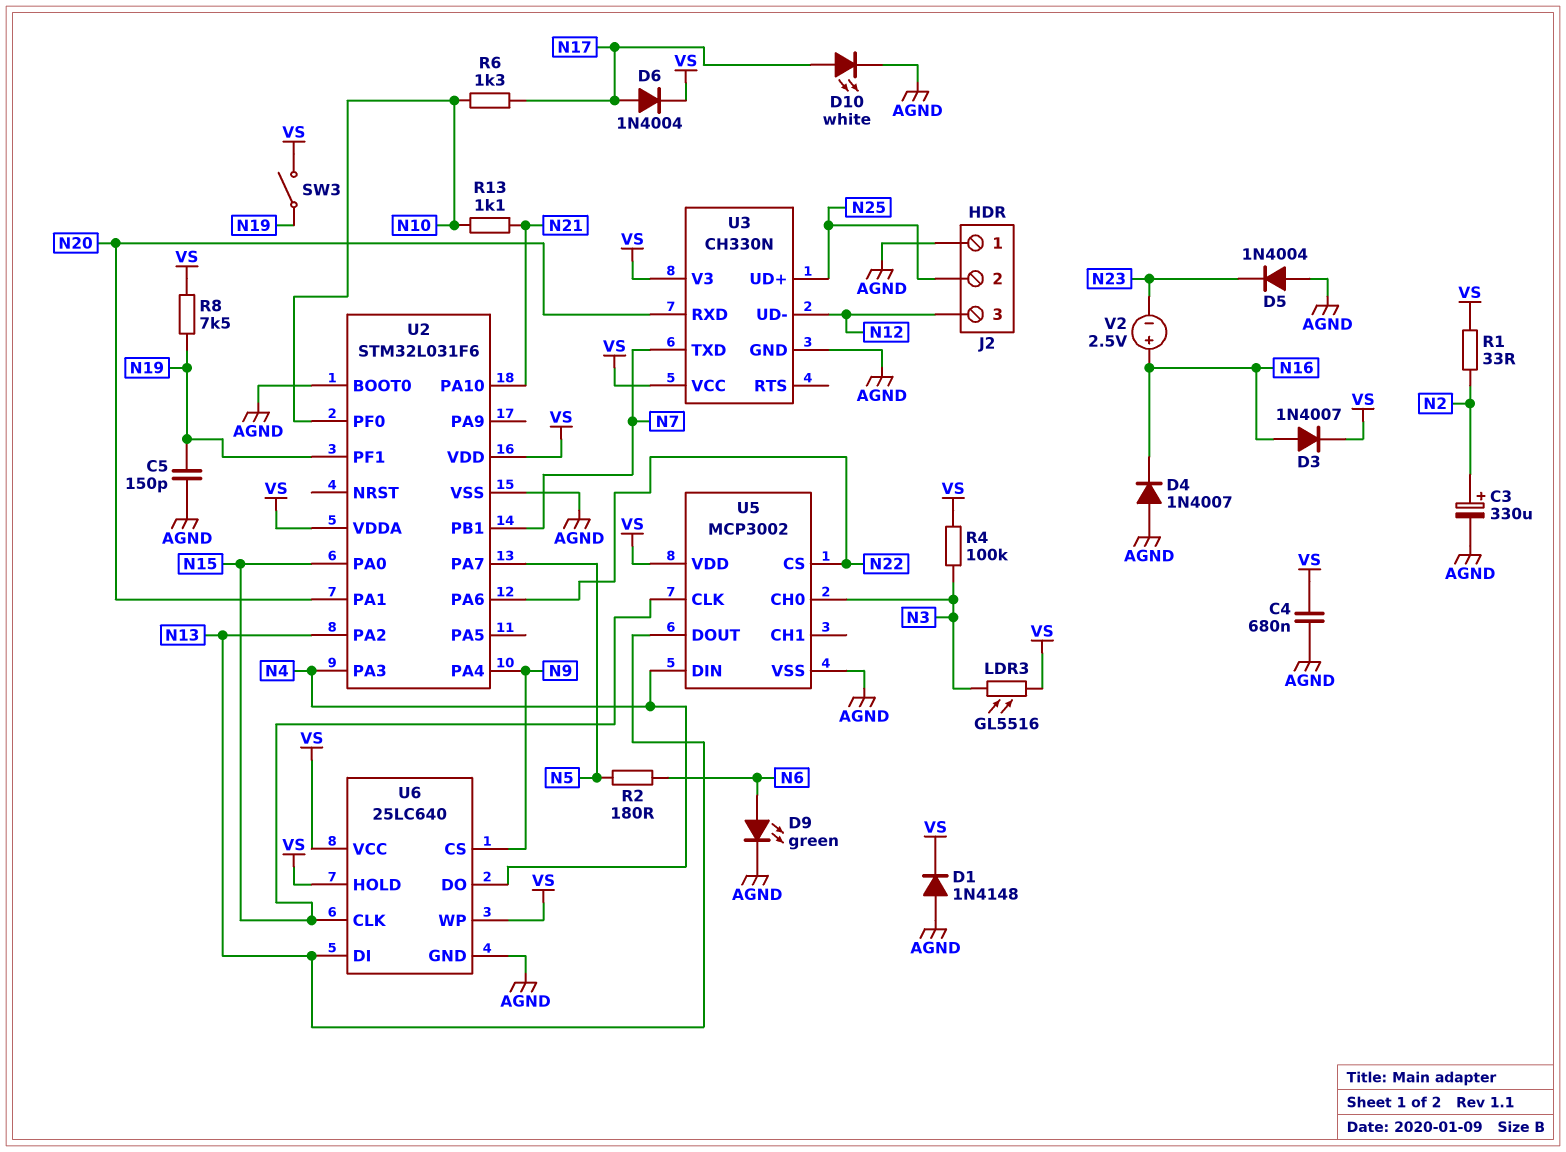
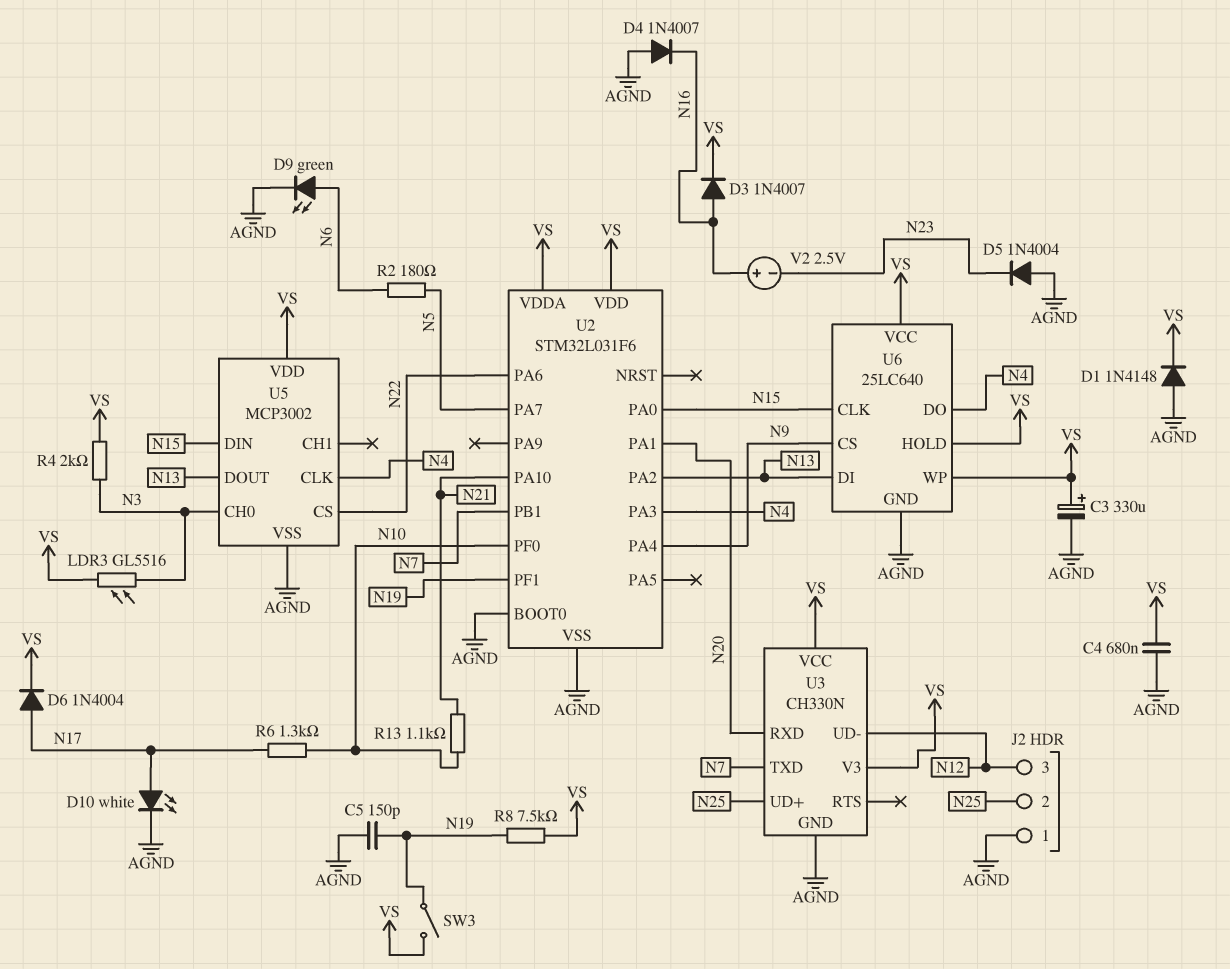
C3: 330uF (plus N2, minus AGND) -> 330uF (plus VS, minus AGND)
R1: 33 (N2, VS) -> none
R4: 100k (N3, VS) -> 2k (N3, VS)
U5 pin CLK: N15 -> N4
U5 pin DIN: N4 -> N15

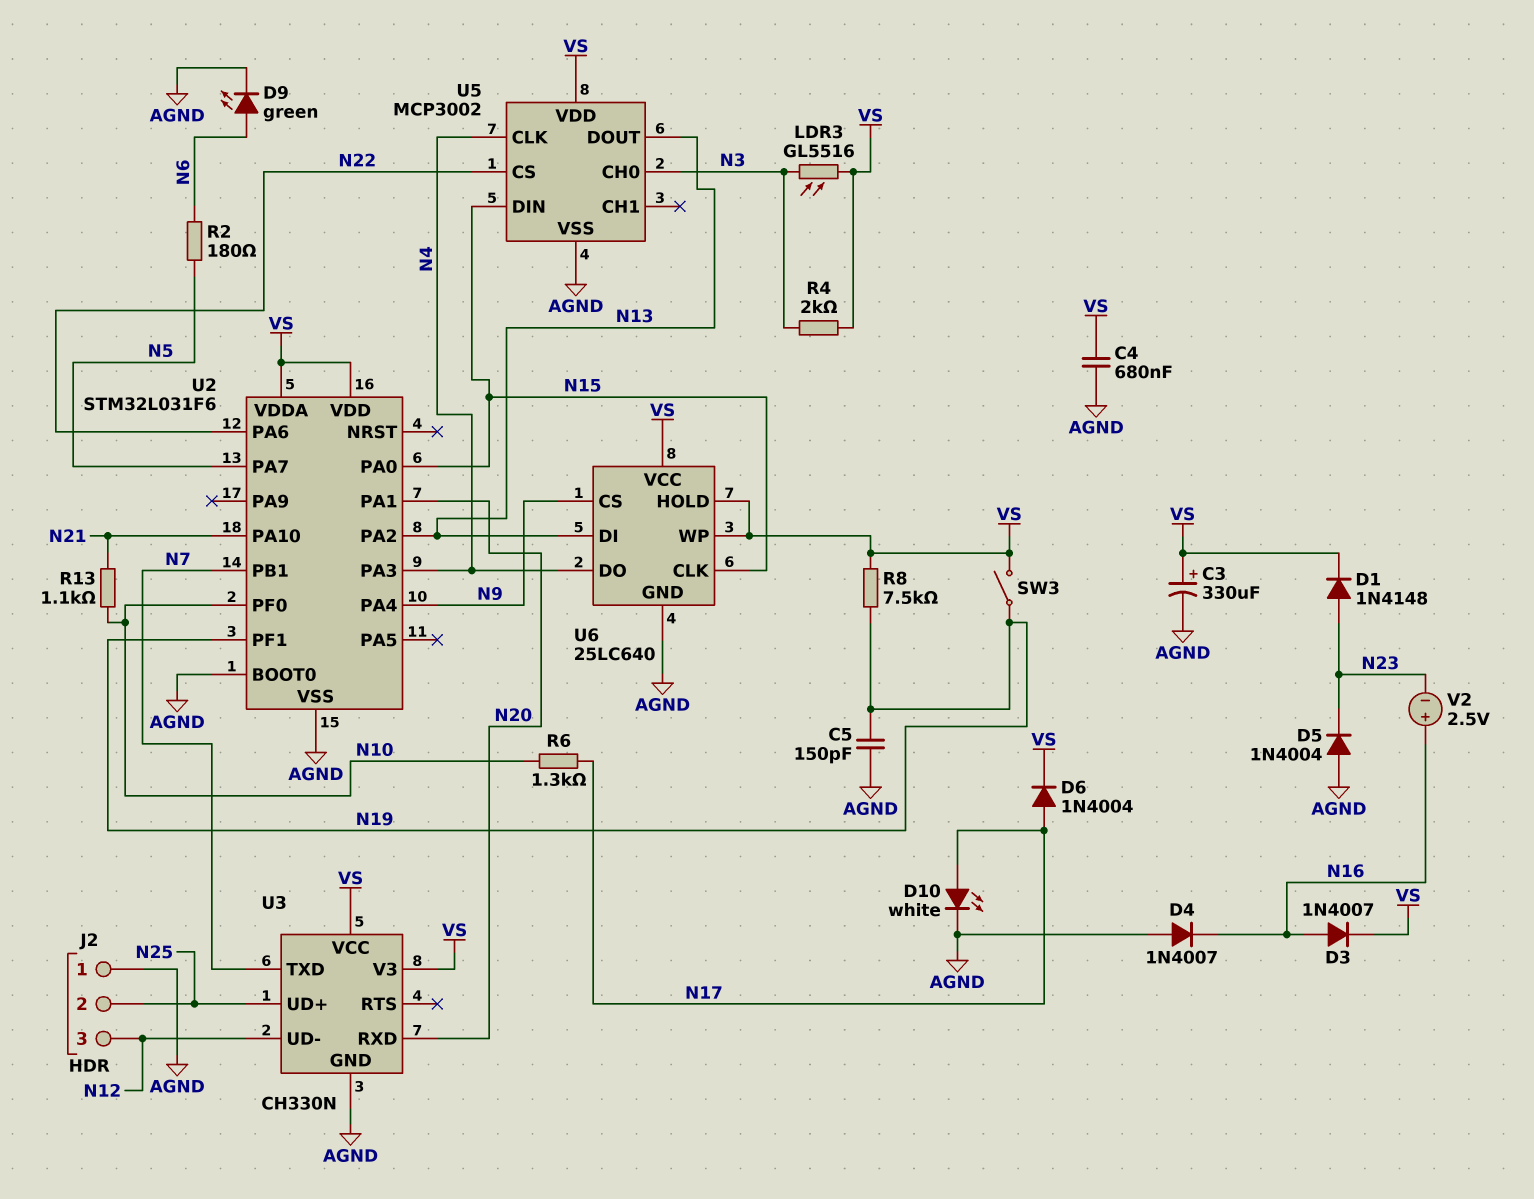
D1: diode 1N4148 (A AGND, K VS) -> diode 1N4148 (A N23, K VS)

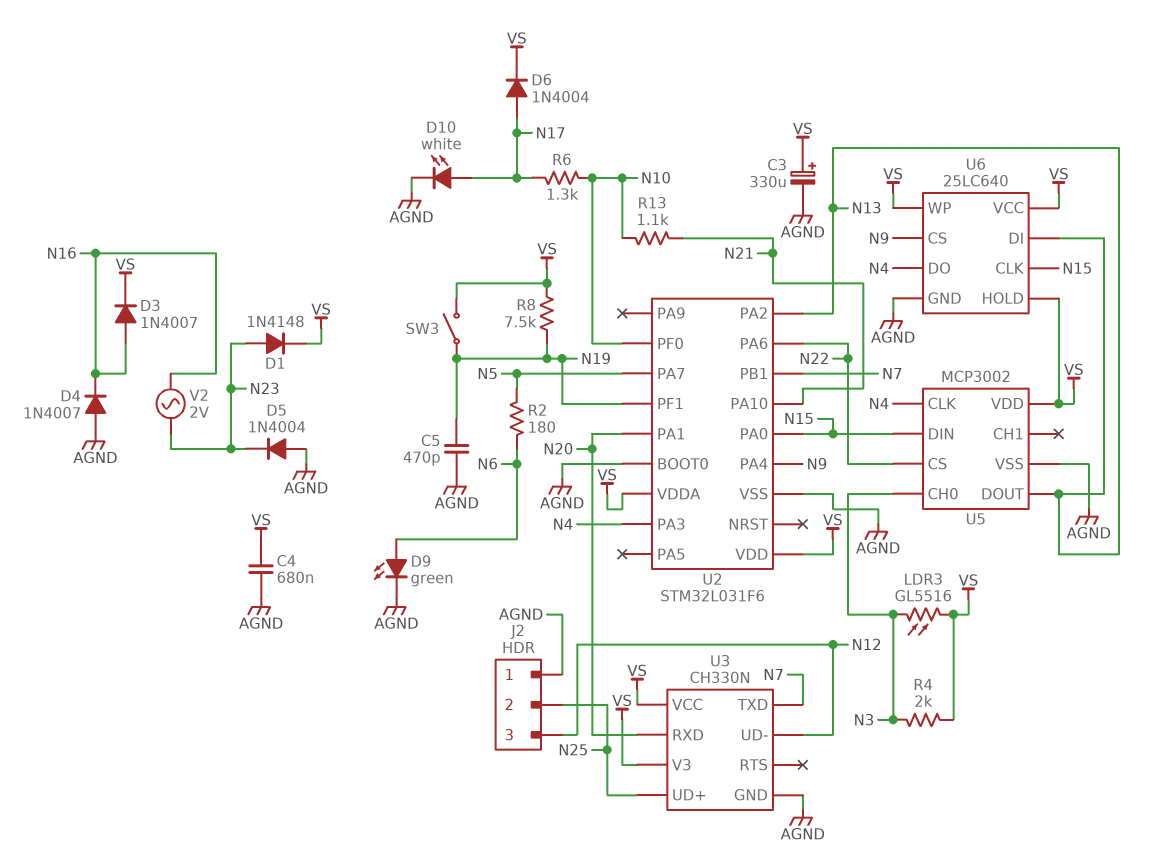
C5: 150pF (AGND, N19) -> 470pF (AGND, N19)
V2: 2.5V (plus N16, minus N23) -> AC 2V (N16, N23)

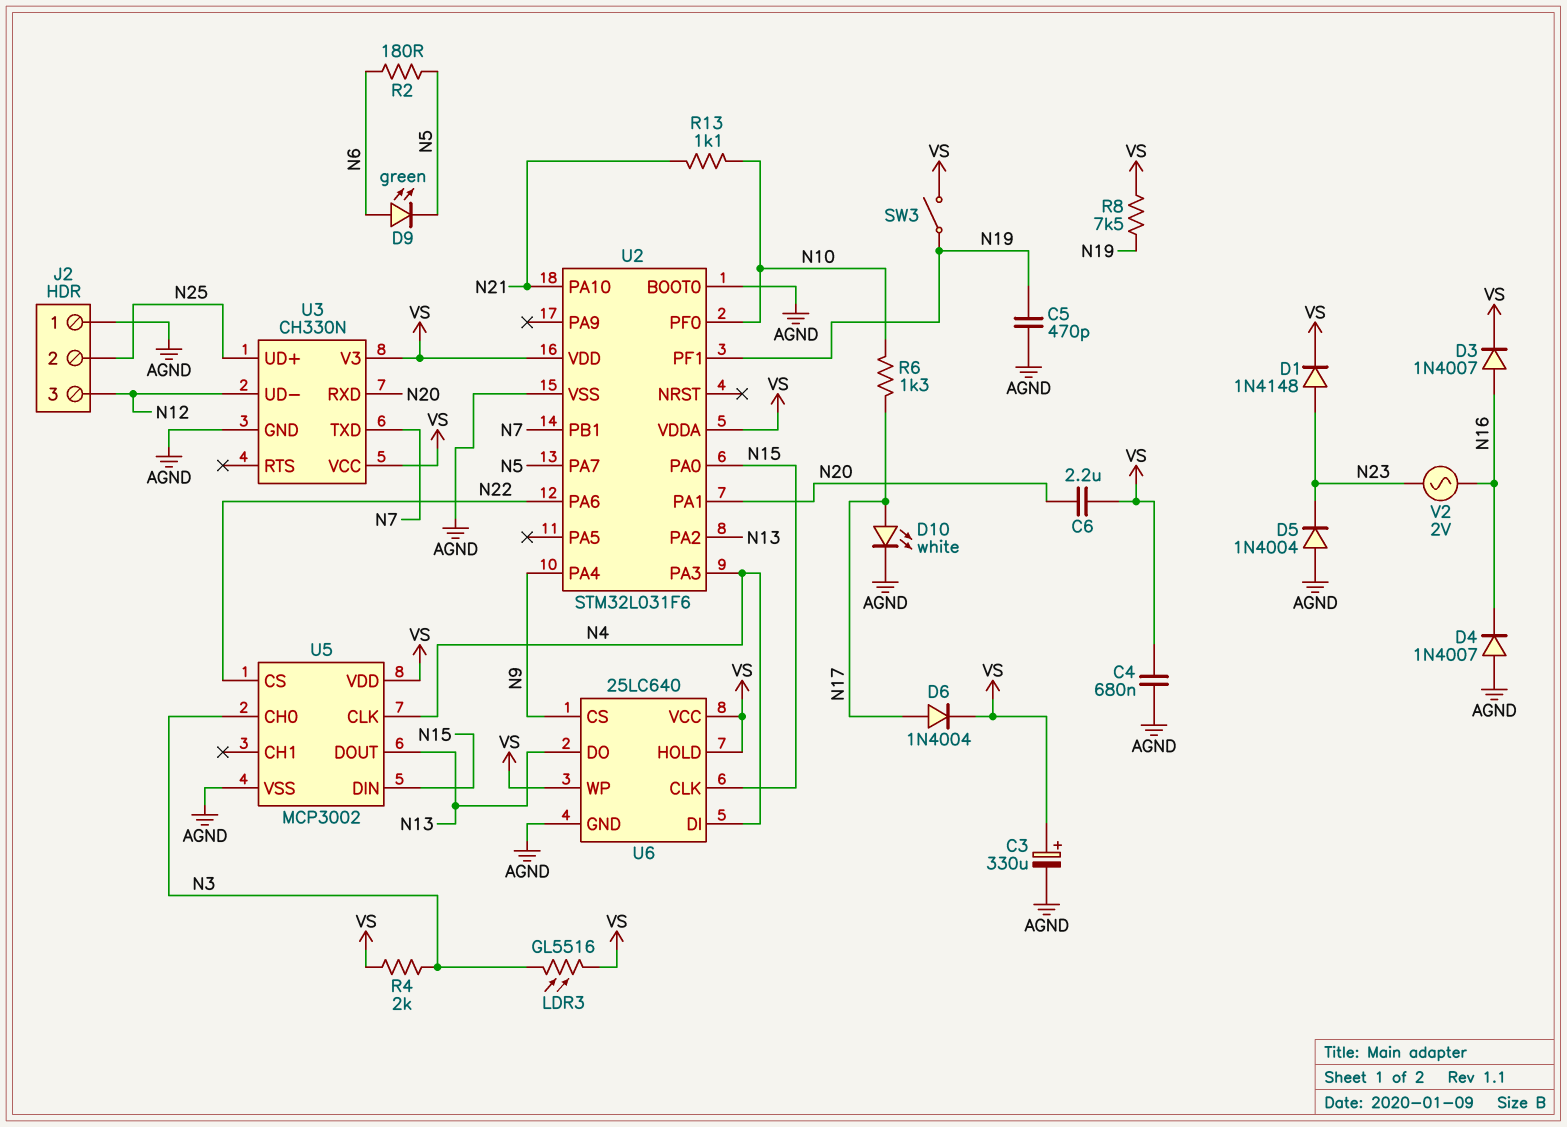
C6: none -> 2.2uF (N20, VS)
D9: LED green (A N6, K AGND) -> LED green (A N6, K N5)
U6 pin DI: N13 -> N4
U6 pin DO: N4 -> N13

